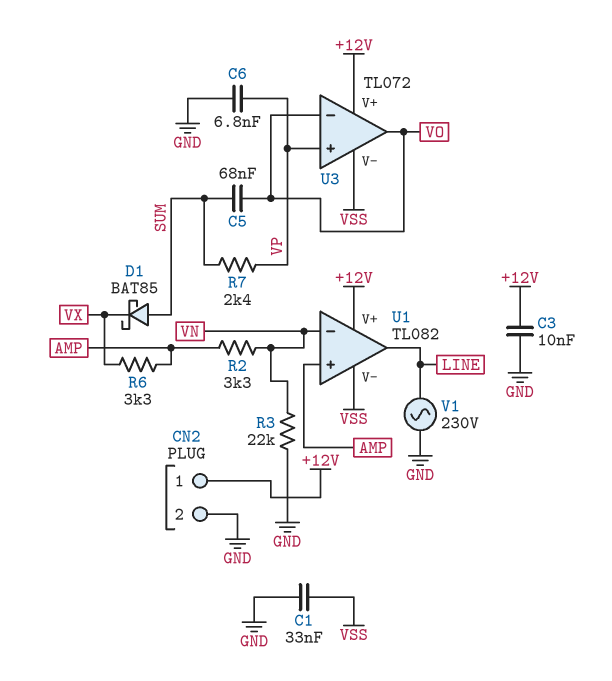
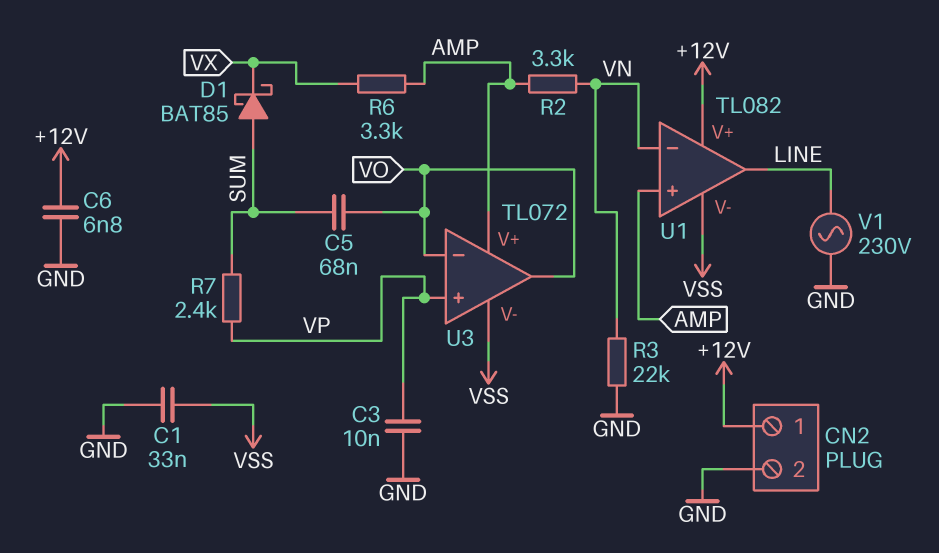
C3: 10nF (+12V, GND) -> 10nF (GND, VP)
C6: 6.8nF (GND, VP) -> 6.8nF (+12V, GND)
U3 pin V+: +12V -> AMP

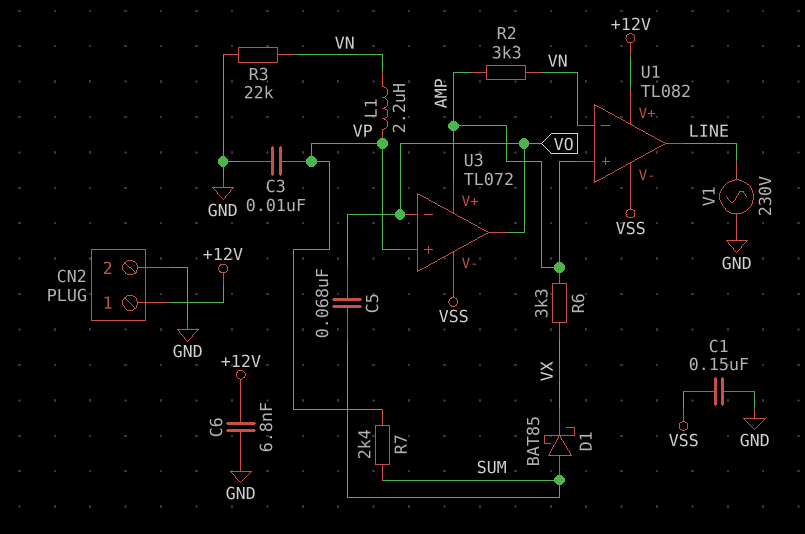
C1: 33nF (GND, VSS) -> 150nF (GND, VSS)
L1: none -> 2.2uH (VN, VP)

